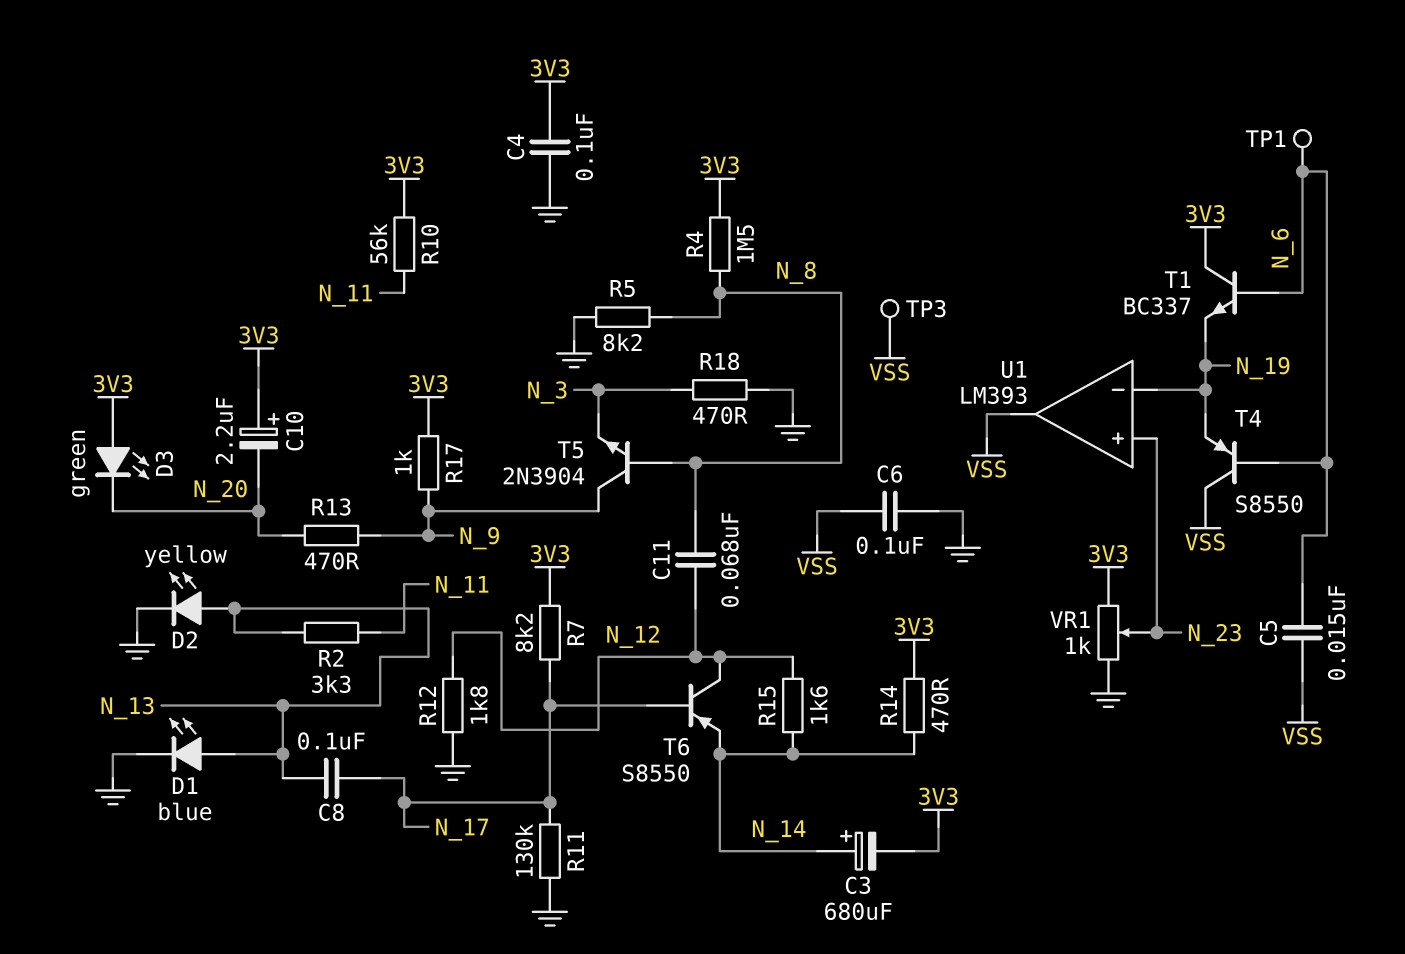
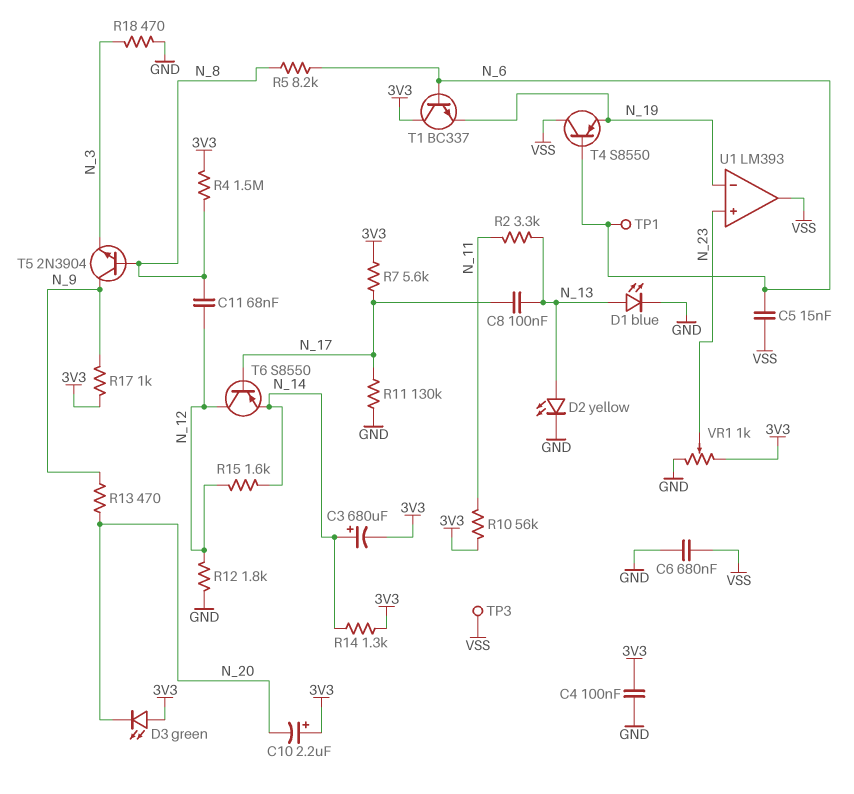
C6: 100nF (GND, VSS) -> 680nF (GND, VSS)
R5: 8.2k (GND, N_8) -> 8.2k (N_6, N_8)
R7: 8.2k (3V3, N_17) -> 5.6k (3V3, N_17)
R14: 470 (3V3, N_14) -> 1.3k (3V3, N_14)

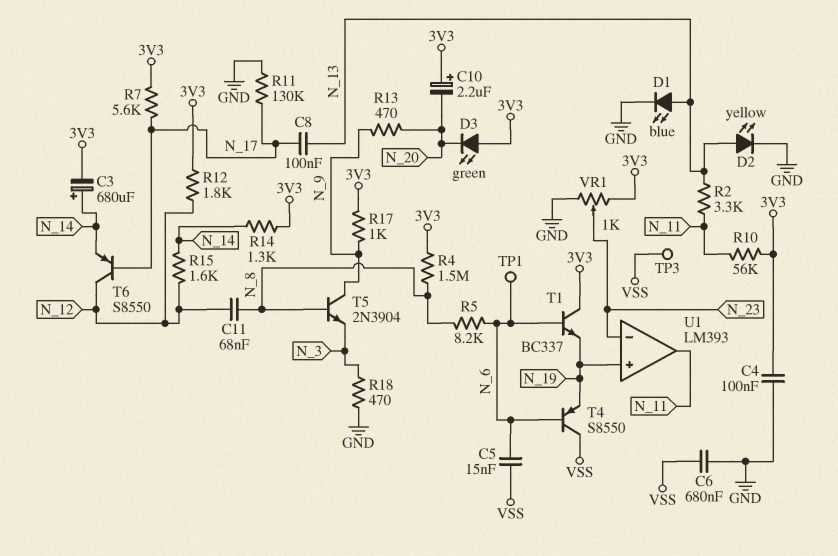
R12: 1.8k (GND, N_12) -> 1.8k (3V3, N_12)
U1 pin in+: N_23 -> N_19
U1 pin in-: N_19 -> N_23
U1 pin out: VSS -> N_11

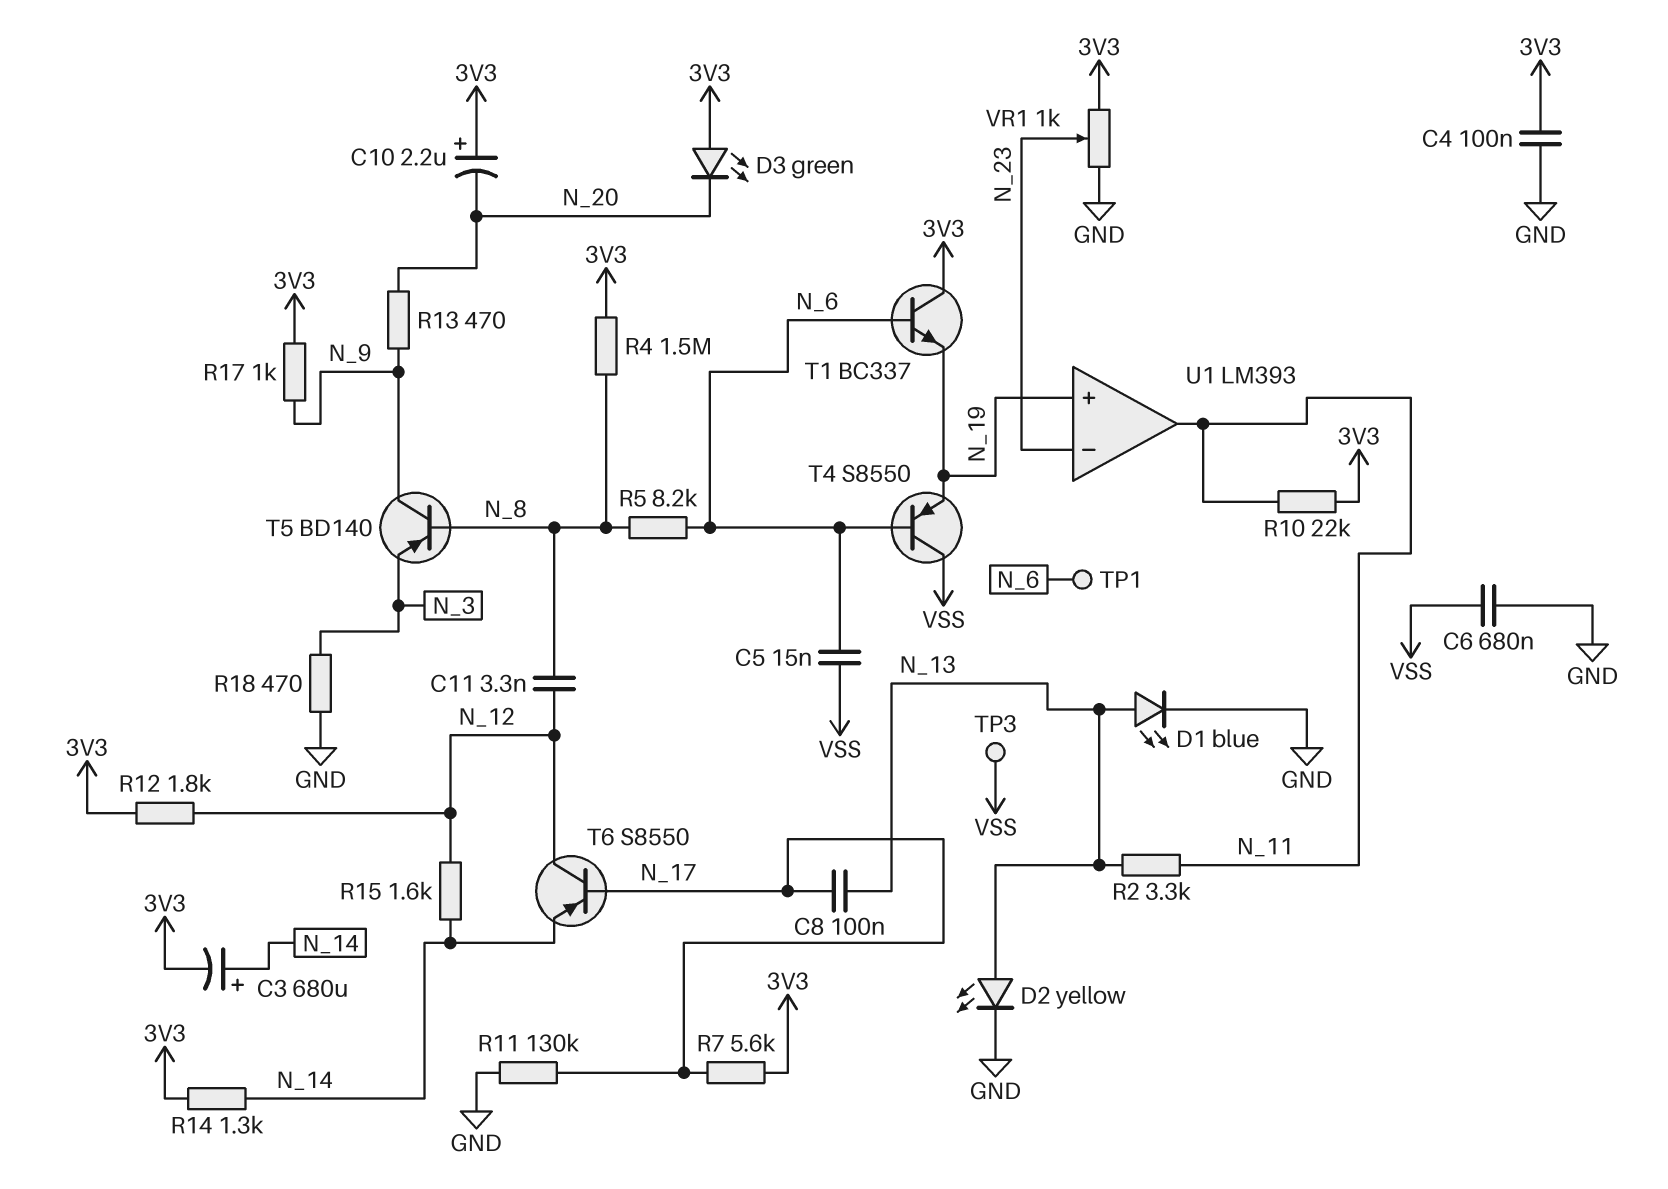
C11: 68nF (N_8, N_12) -> 3.3nF (N_8, N_12)
R10: 56k (3V3, N_11) -> 22k (3V3, N_11)
T5: NPN 2N3904 (B N_8, C N_9, E N_3) -> PNP BD140 (B N_8, C N_9, E N_3)

